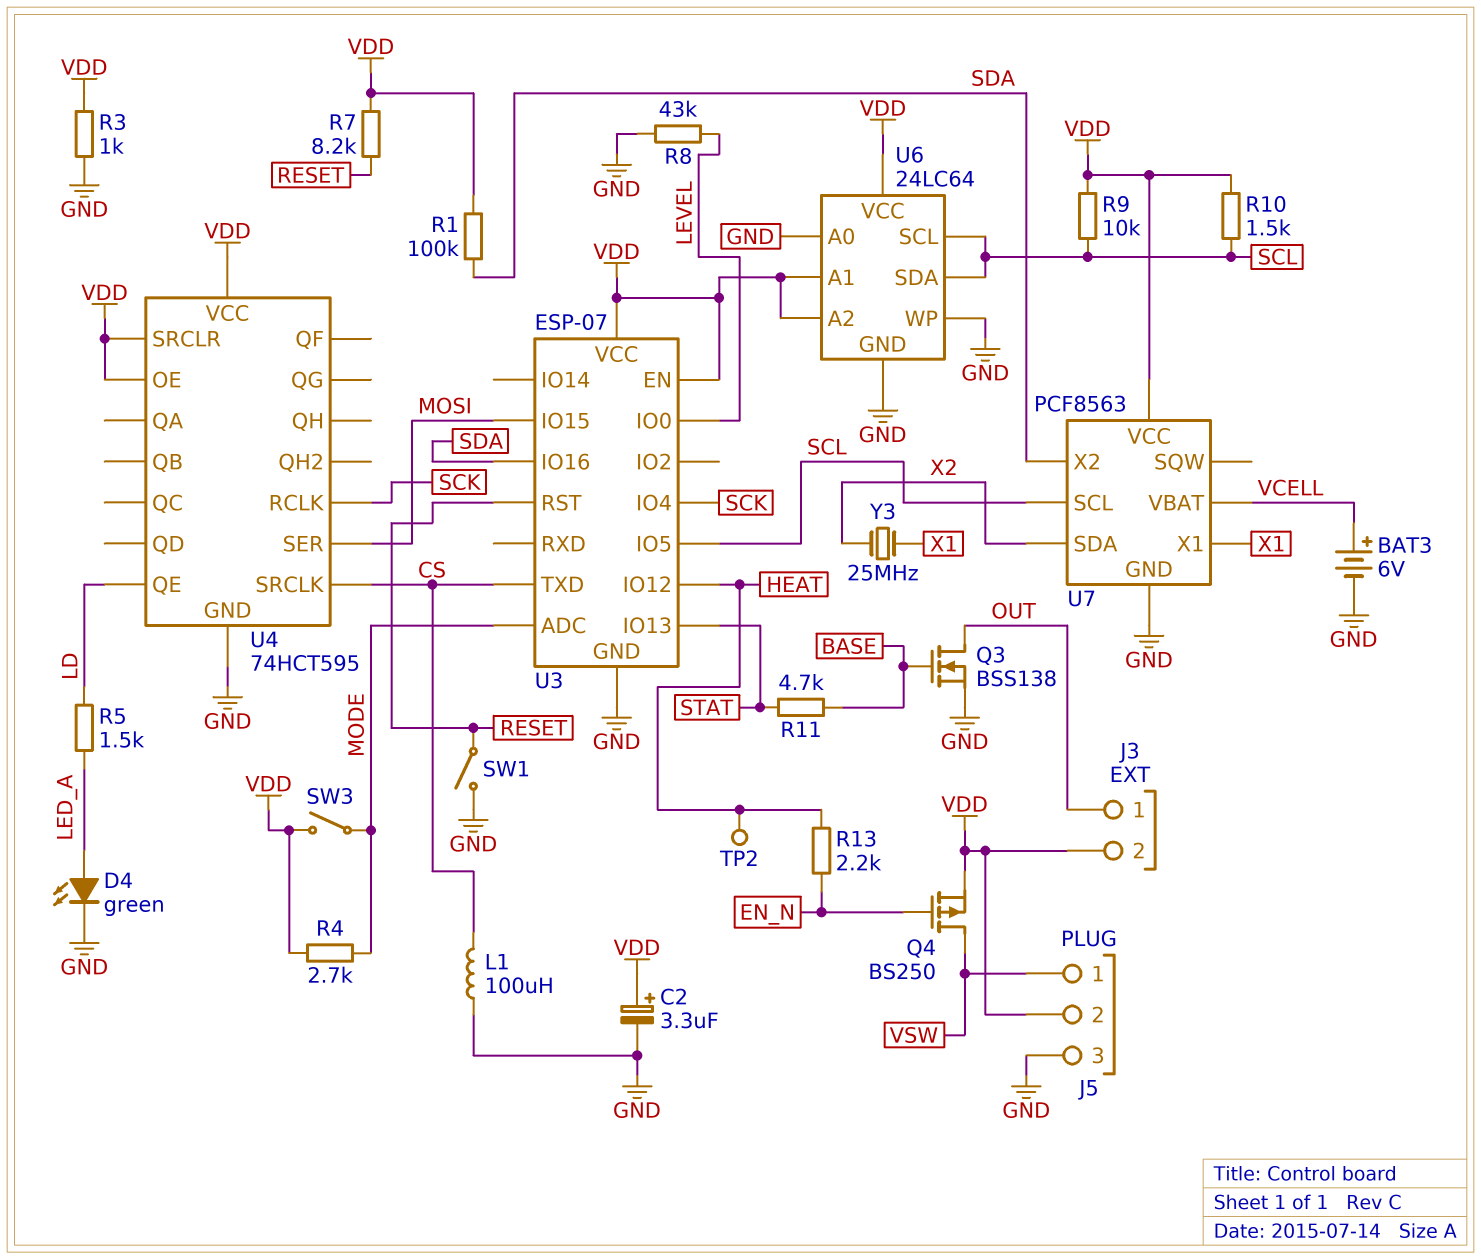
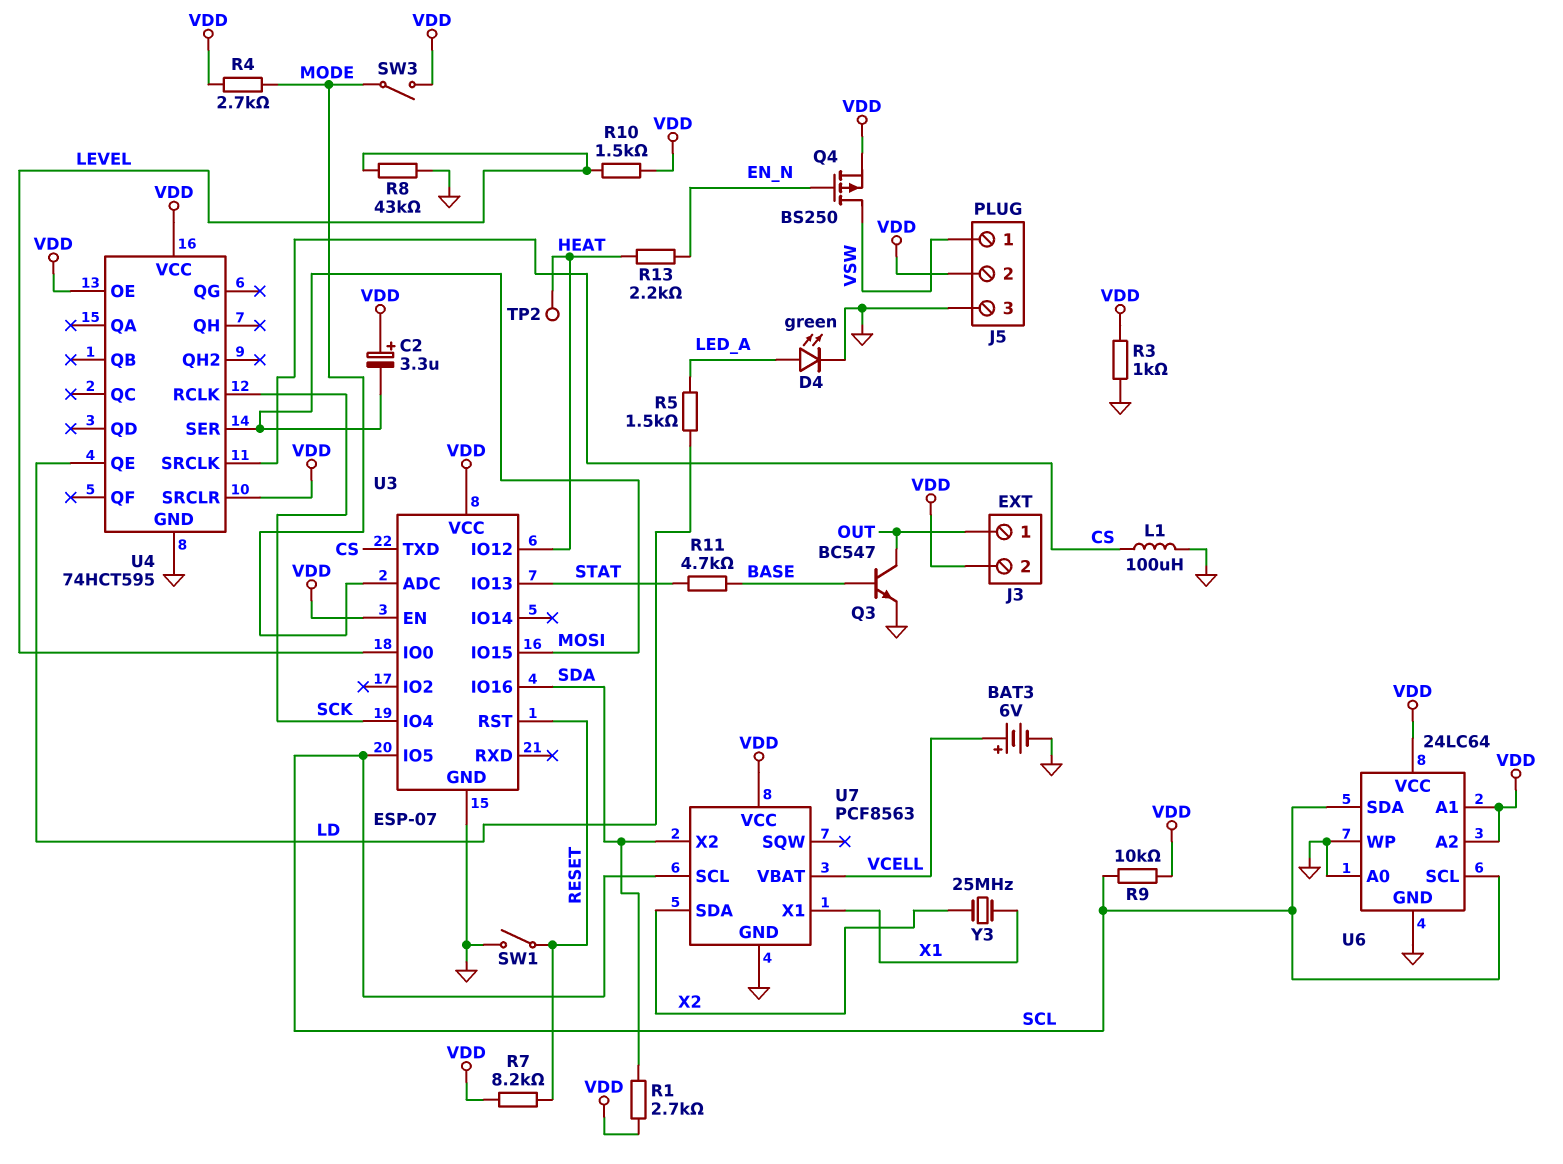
C2: 3.3uF (plus VDD, minus GND) -> 3.3uF (plus VDD, minus MOSI)
Q3: NMOS BSS138 (G BASE, D OUT, S GND) -> NPN BC547 (B BASE, C OUT, E GND)
R1: 100k (SDA, VDD) -> 2.7k (SDA, VDD)
R10: 1.5k (SCL, VDD) -> 1.5k (LEVEL, VDD)

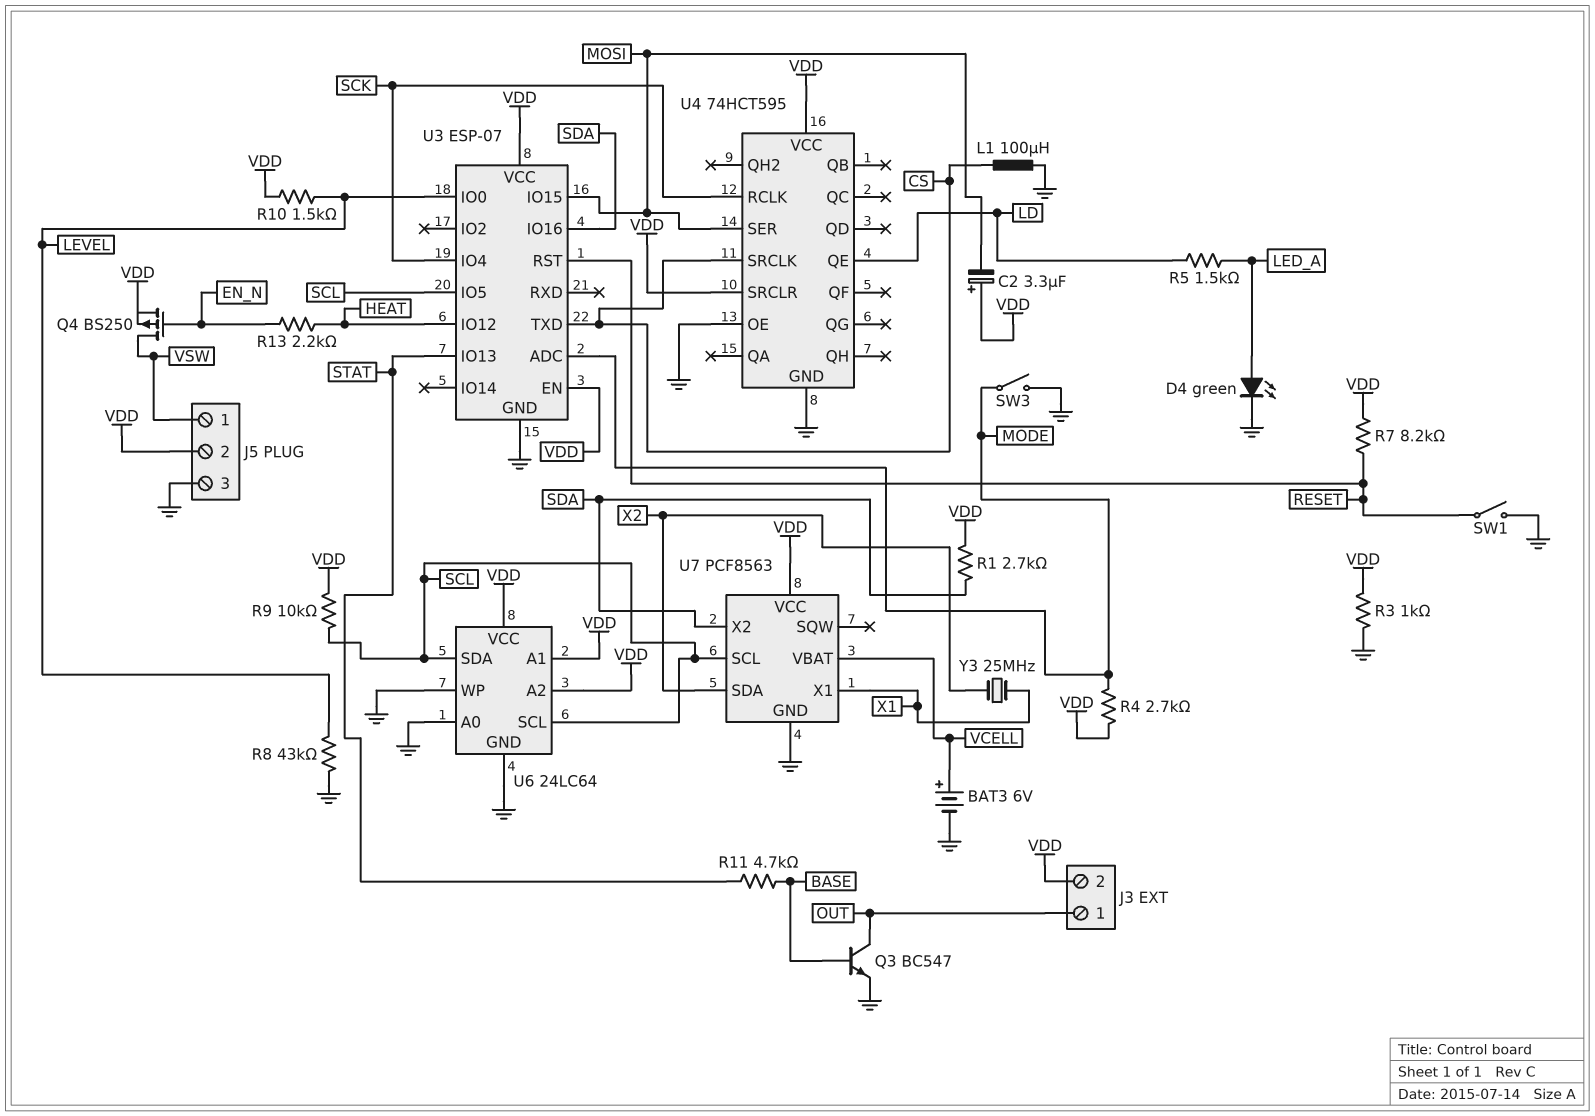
SW3: switch (MODE, VDD) -> switch (GND, MODE)
TP2: test point (HEAT) -> none
U4 pin OE: VDD -> GND

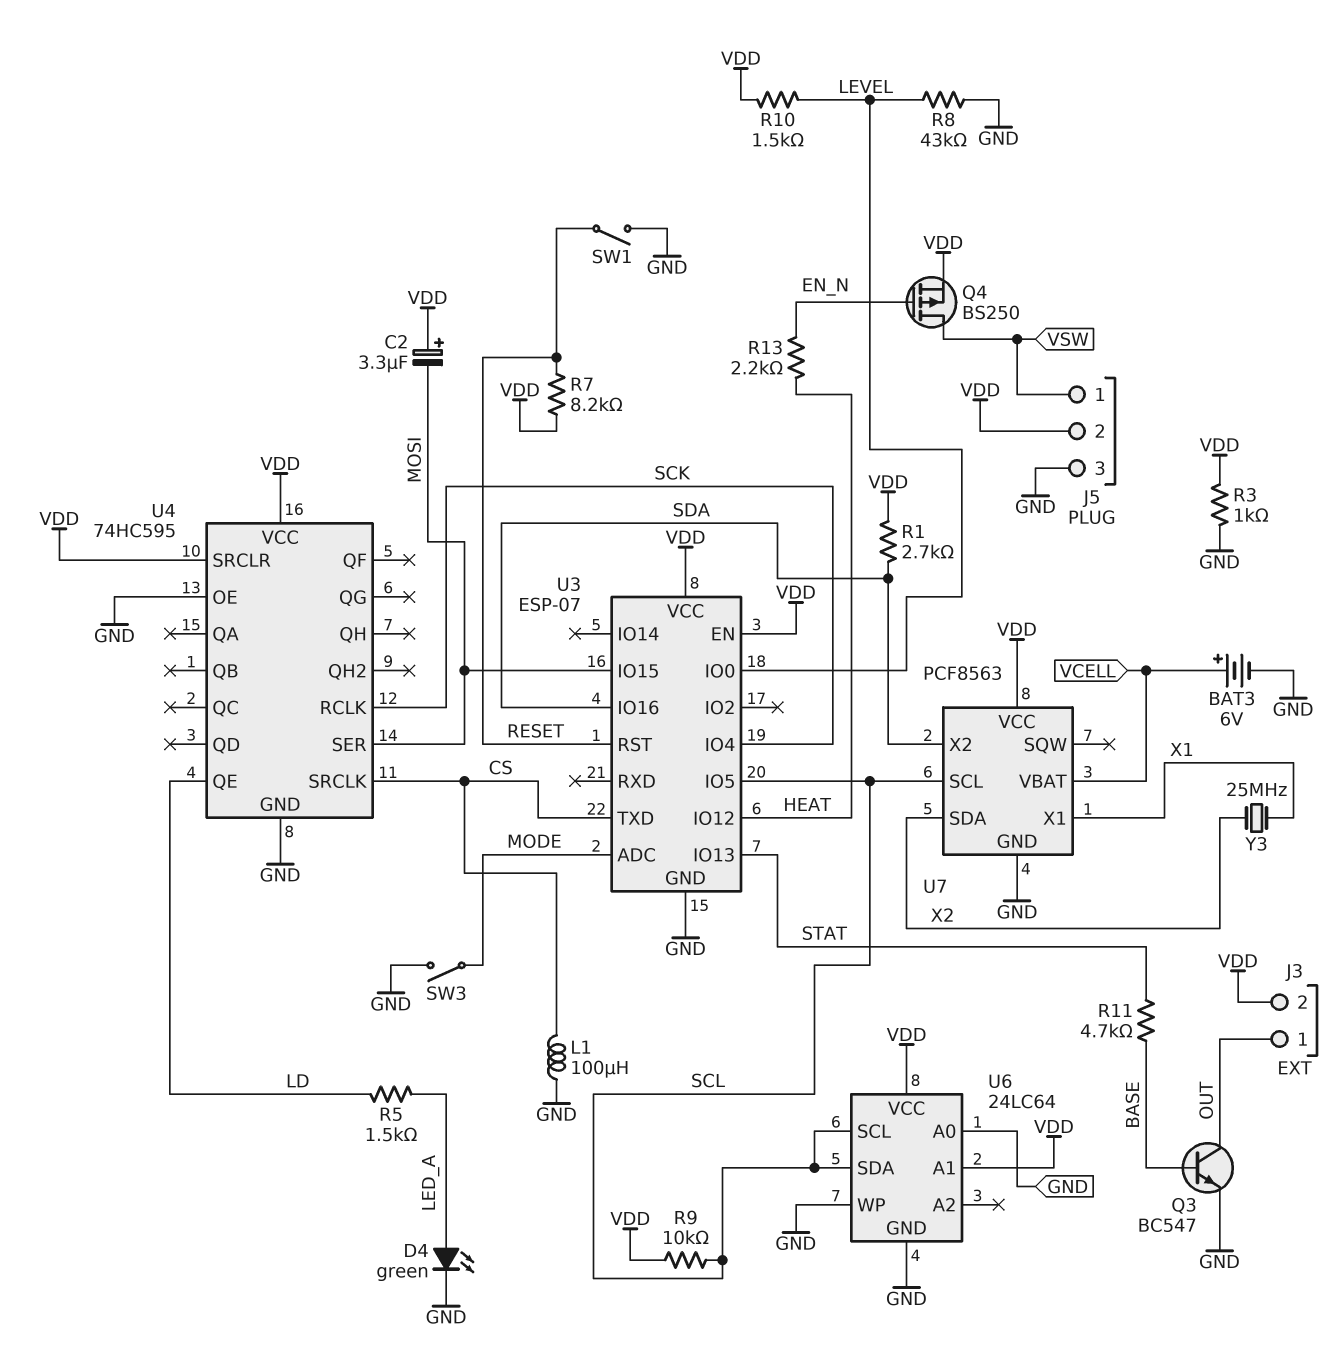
R4: 2.7k (MODE, VDD) -> none
U4: 74HCT595 -> 74HC595
U6 pin A2: VDD -> none

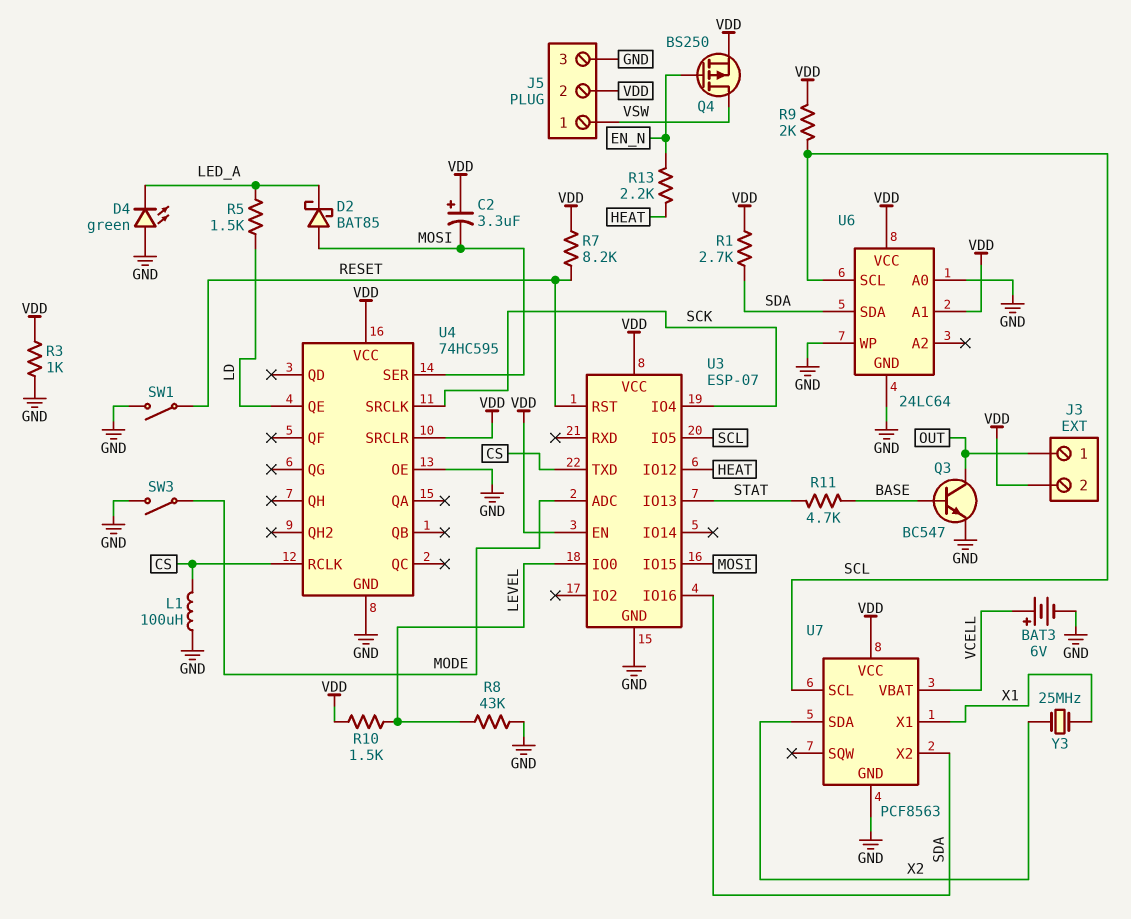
D2: none -> schottky BAT85 (A MOSI, K LED_A)
D4: LED green (A LED_A, K GND) -> LED green (A GND, K LED_A)
R9: 10k (SCL, VDD) -> 2k (SCL, VDD)
U4 pin RCLK: SCK -> CS
U4 pin SRCLK: CS -> SCK
U6 pin SDA: SCL -> SDA

